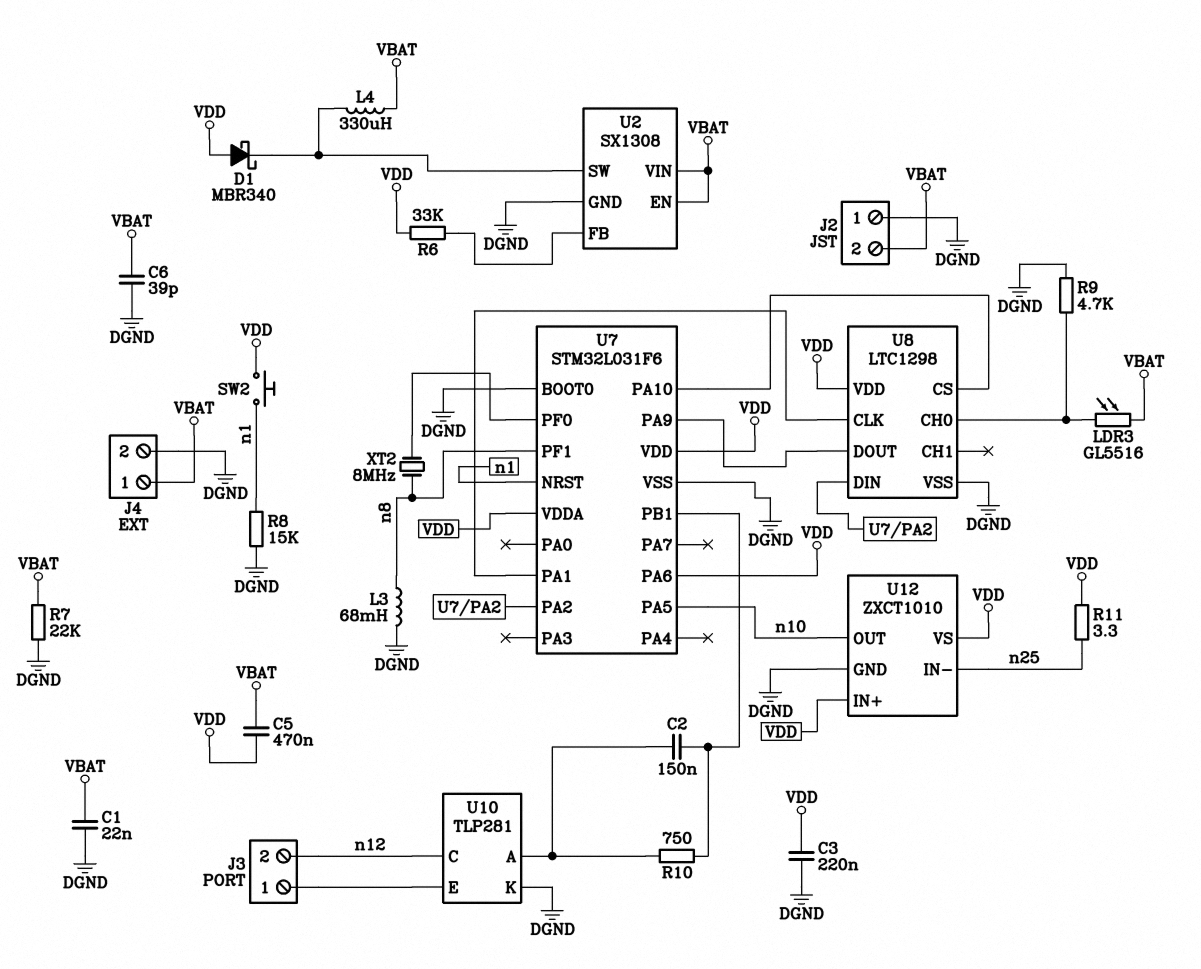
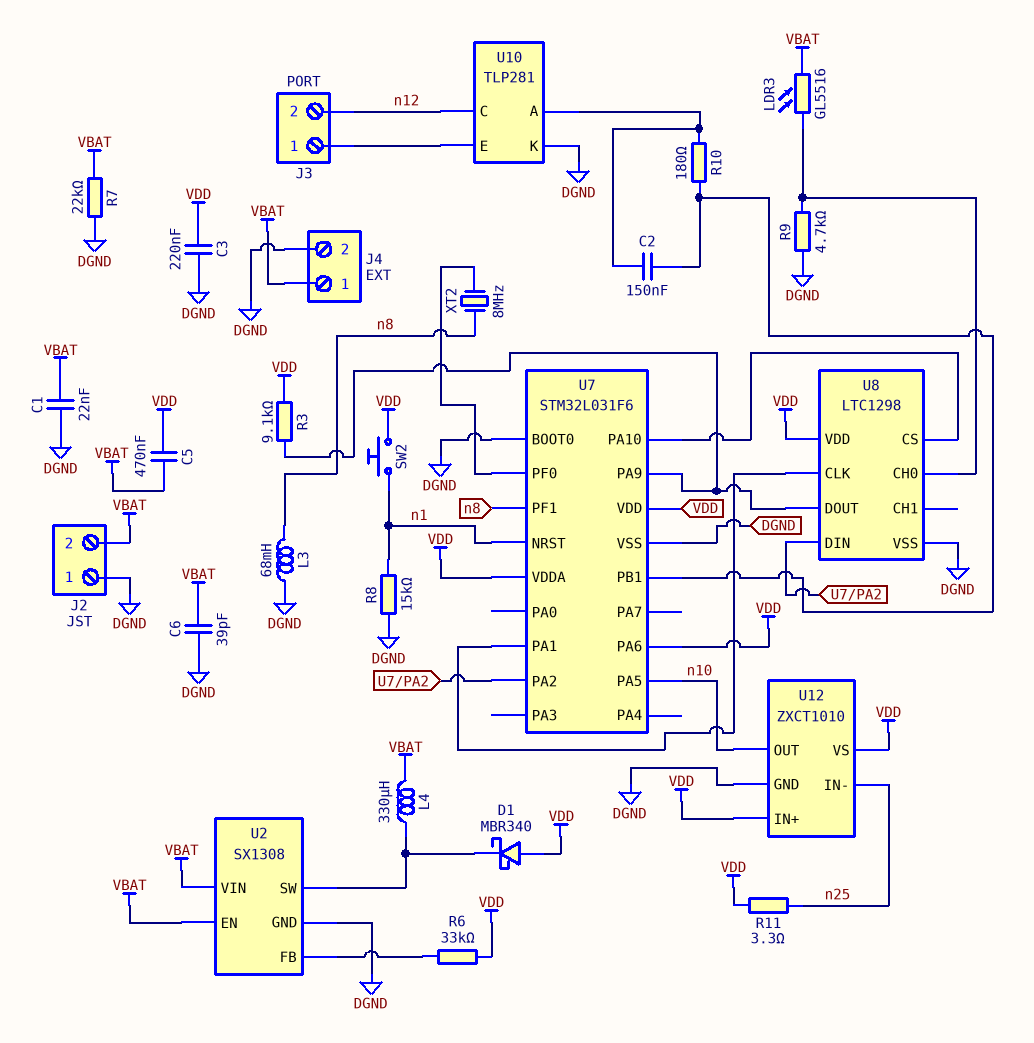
R3: none -> 9.1k (U7/PA9, VDD)
R10: 750 (U7/PB1, U10/A) -> 180 (U7/PB1, U10/A)

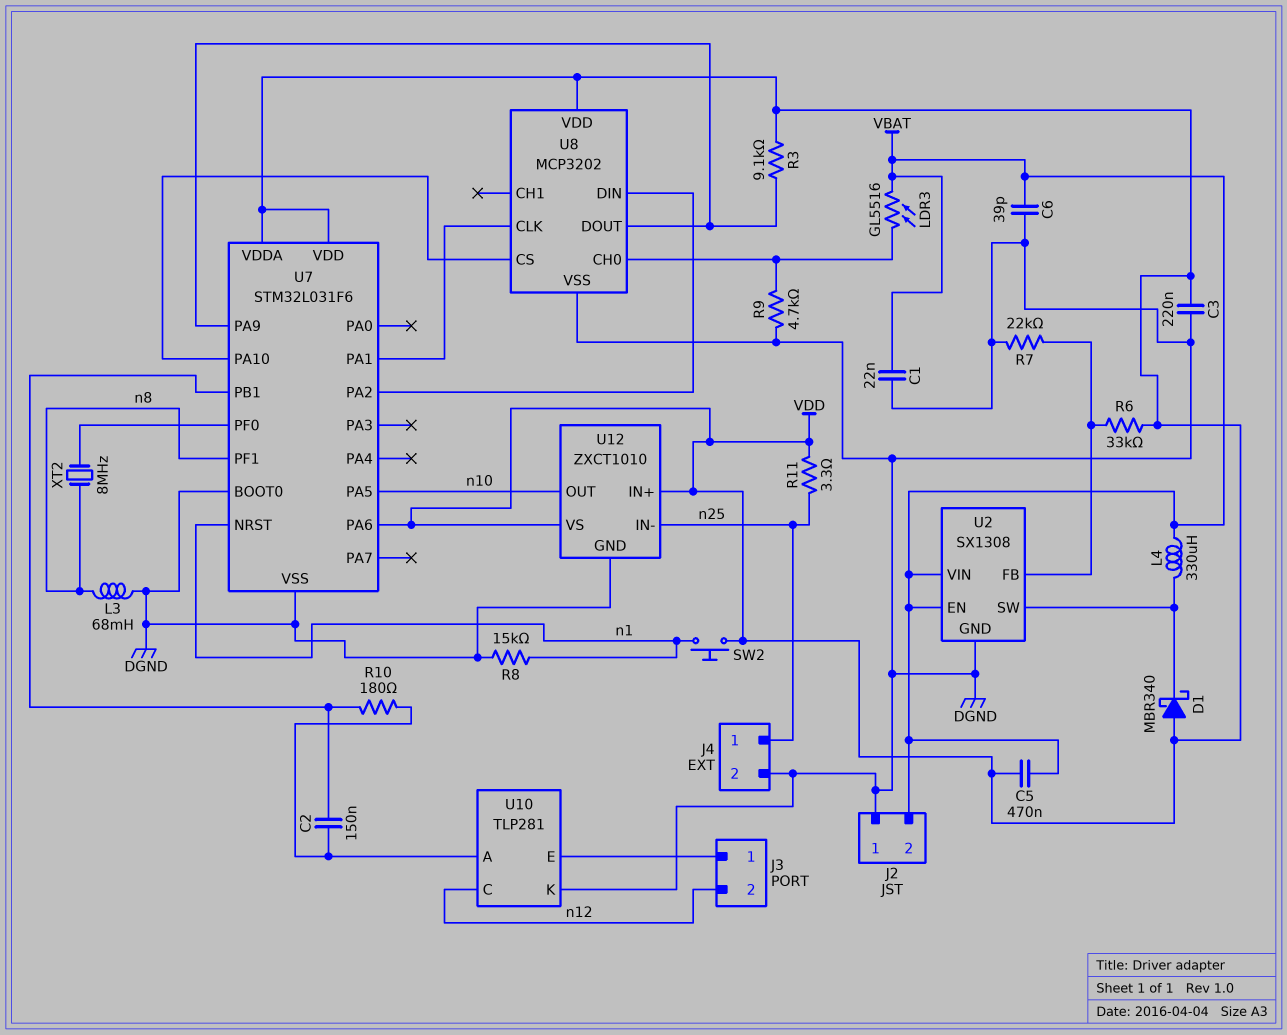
J4 pin 1: VBAT -> n25
R7: 22k (DGND, VBAT) -> 22k (DGND, U2/FB)
U8: LTC1298 -> MCP3202

